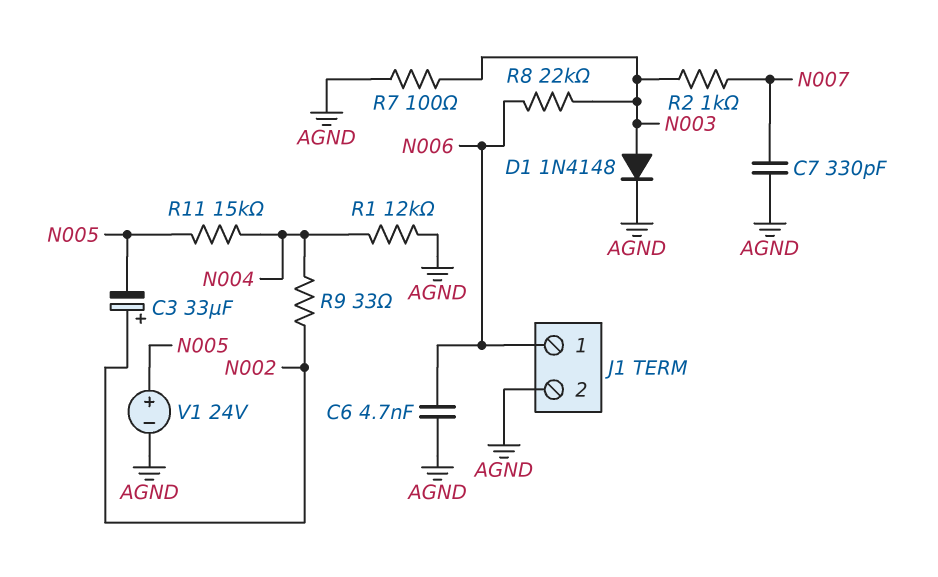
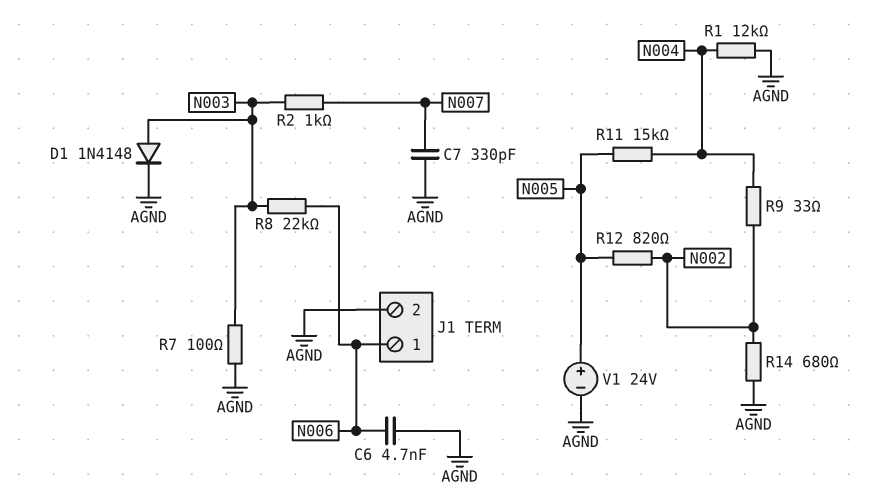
C3: 33uF (plus N002, minus N005) -> none
R12: none -> 820 (N002, N005)
R14: none -> 680 (AGND, N002)

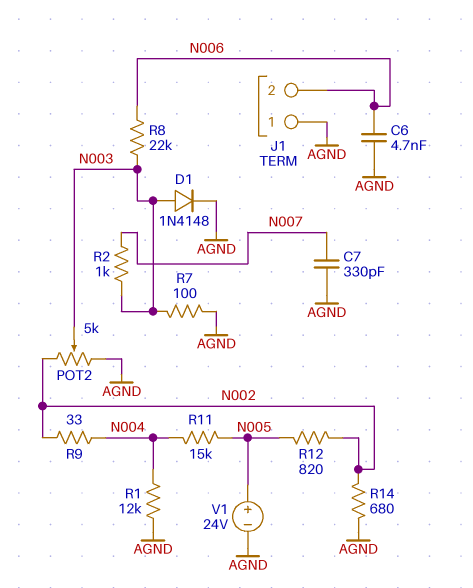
J1 pin 1: N006 -> AGND
J1 pin 2: AGND -> N006
POT2: none -> 5k (AGND, N002, wiper N003)

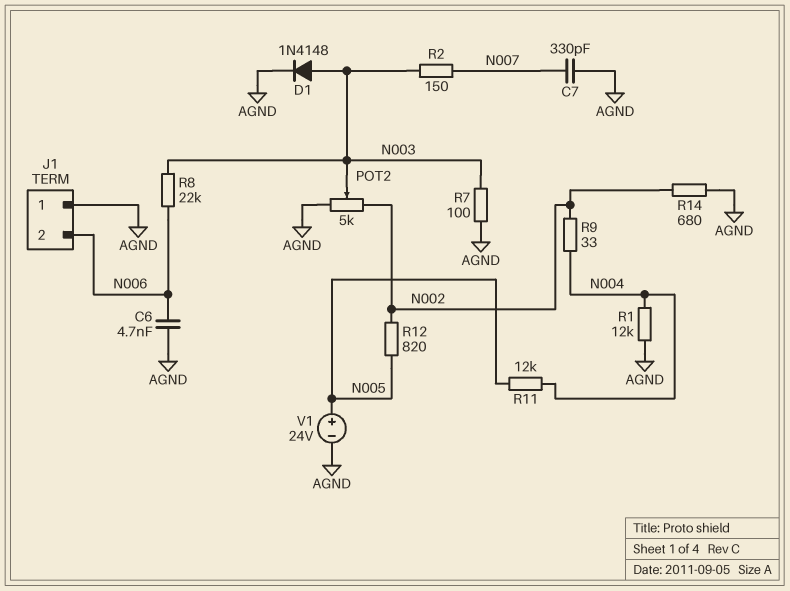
R2: 1k (N003, N007) -> 150 (N003, N007)
R11: 15k (N004, N005) -> 12k (N004, N005)

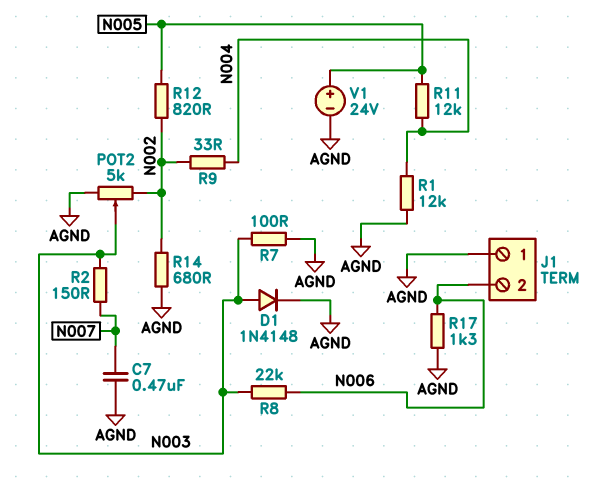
C6: 4.7nF (AGND, N006) -> none
C7: 330pF (AGND, N007) -> 470nF (AGND, N007)
R17: none -> 1.3k (AGND, N006)

